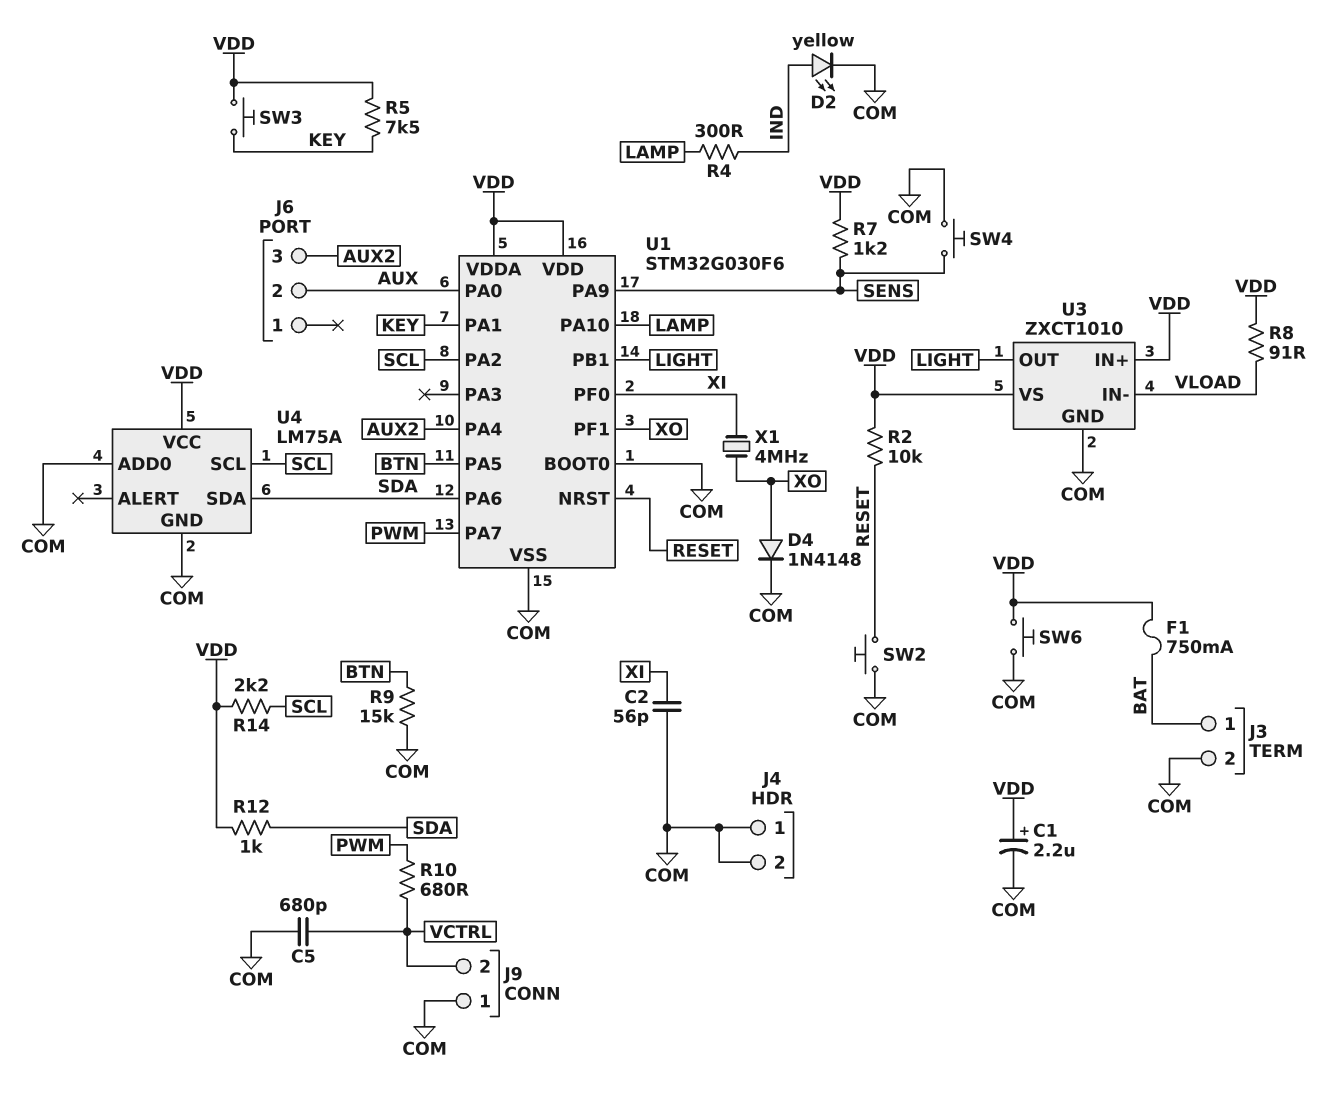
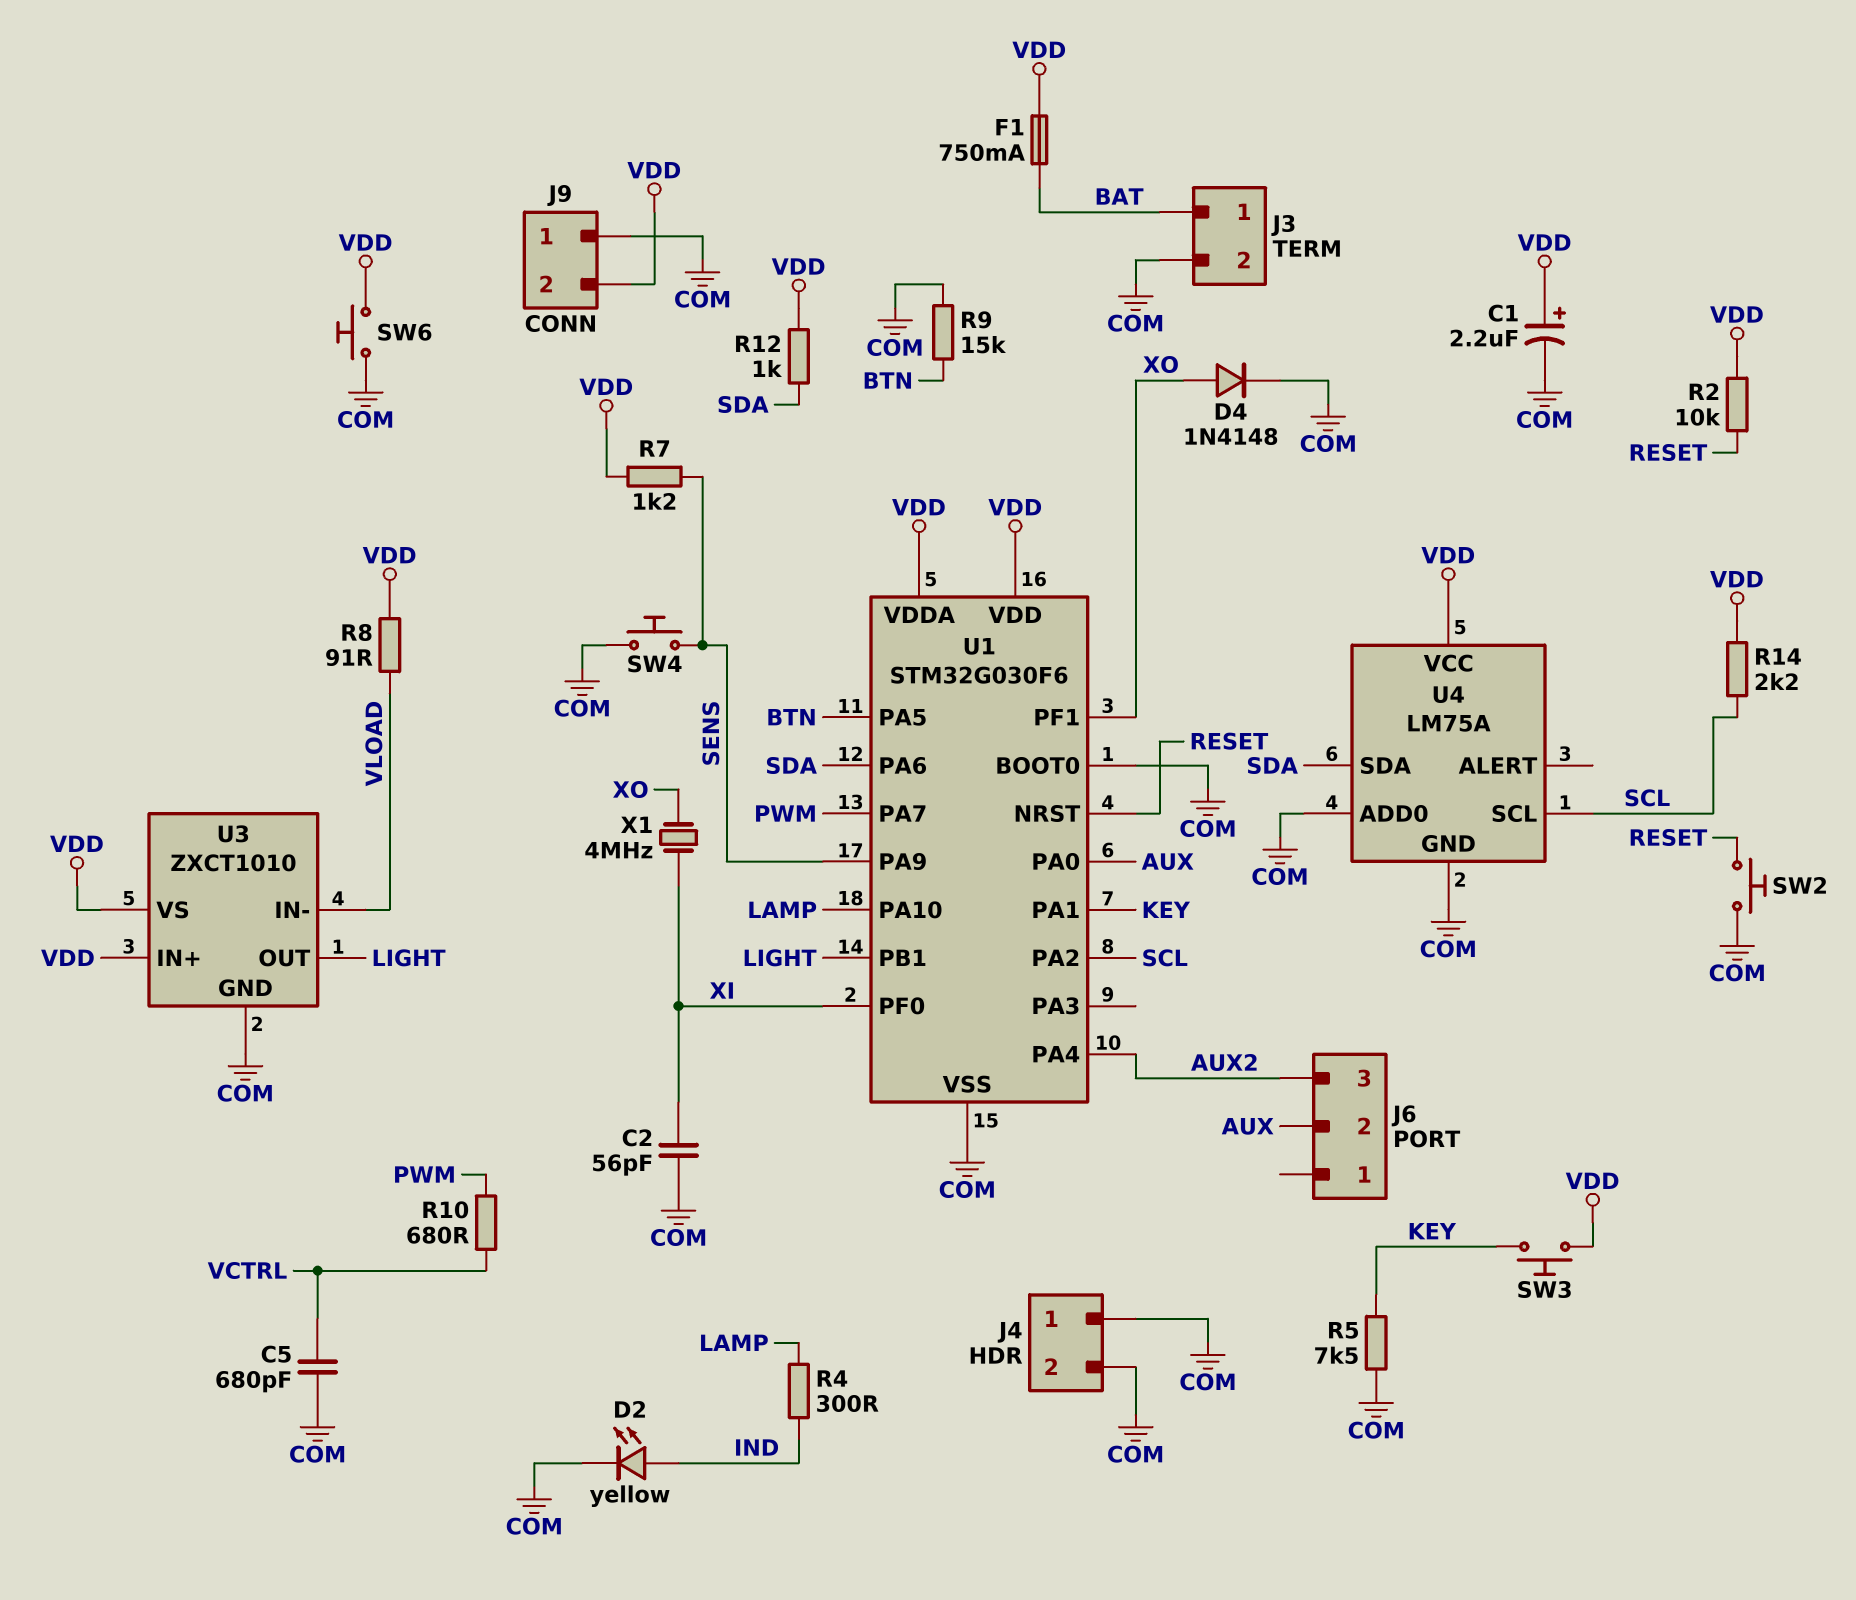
J9 pin 2: VCTRL -> VDD
R5: 7.5k (KEY, VDD) -> 7.5k (COM, KEY)

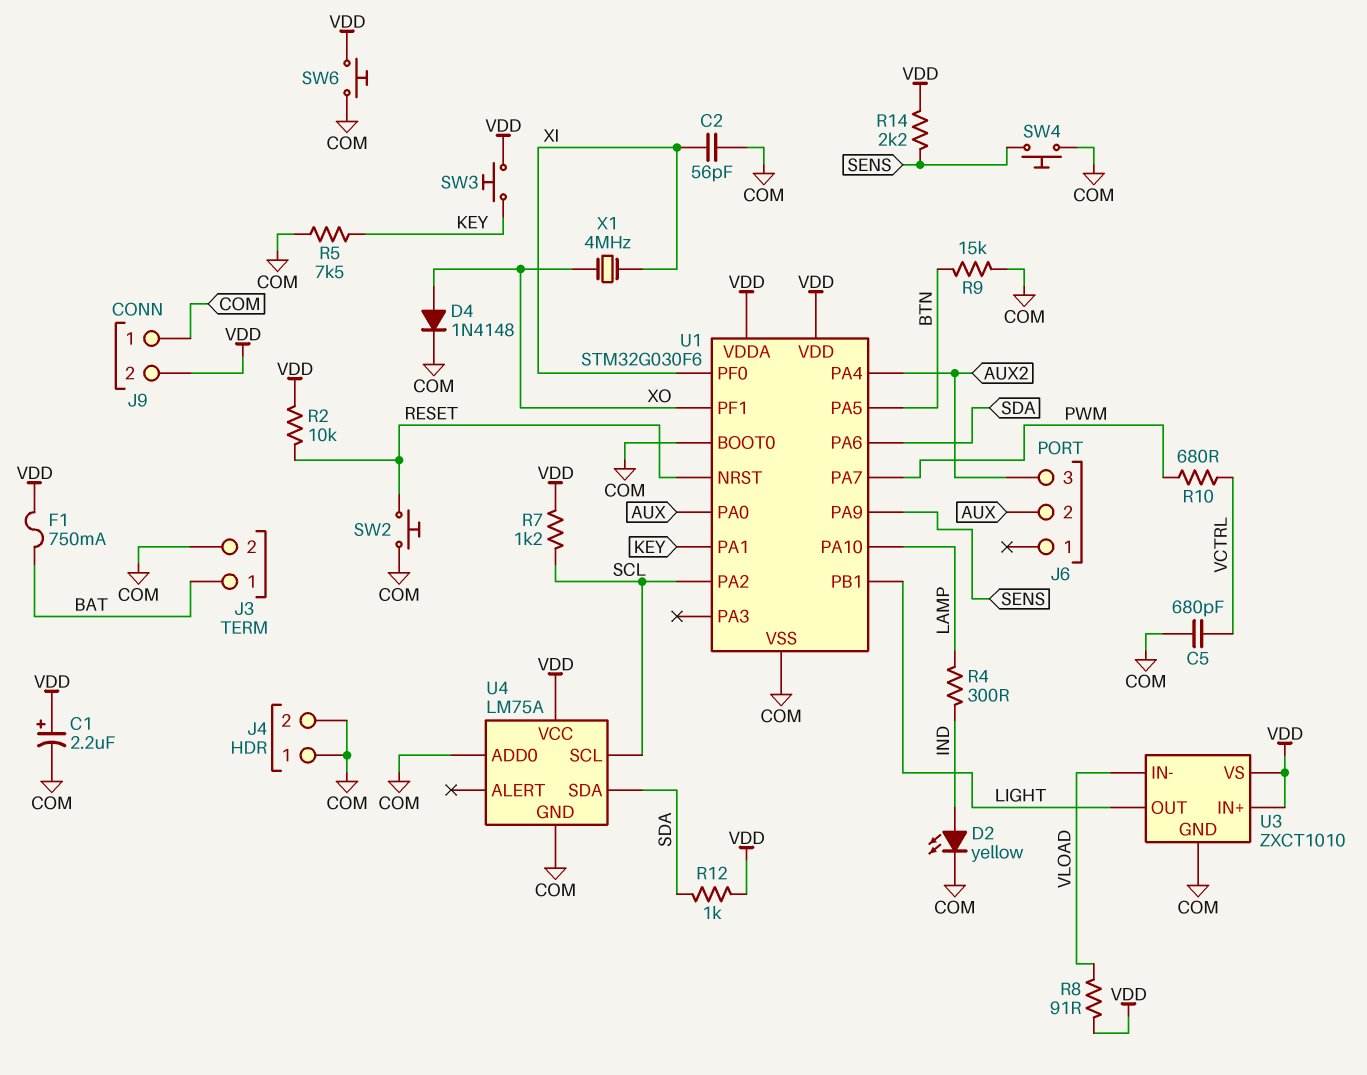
R7: 1.2k (SENS, VDD) -> 1.2k (SCL, VDD)
R14: 2.2k (SCL, VDD) -> 2.2k (SENS, VDD)

